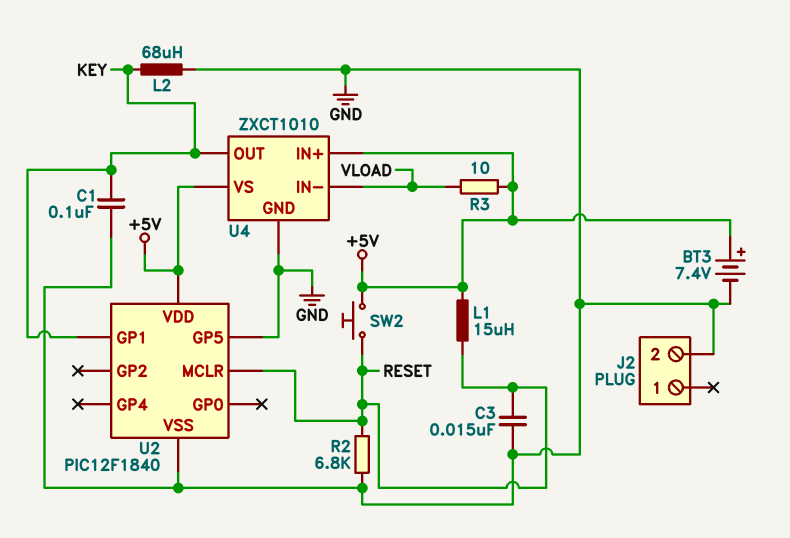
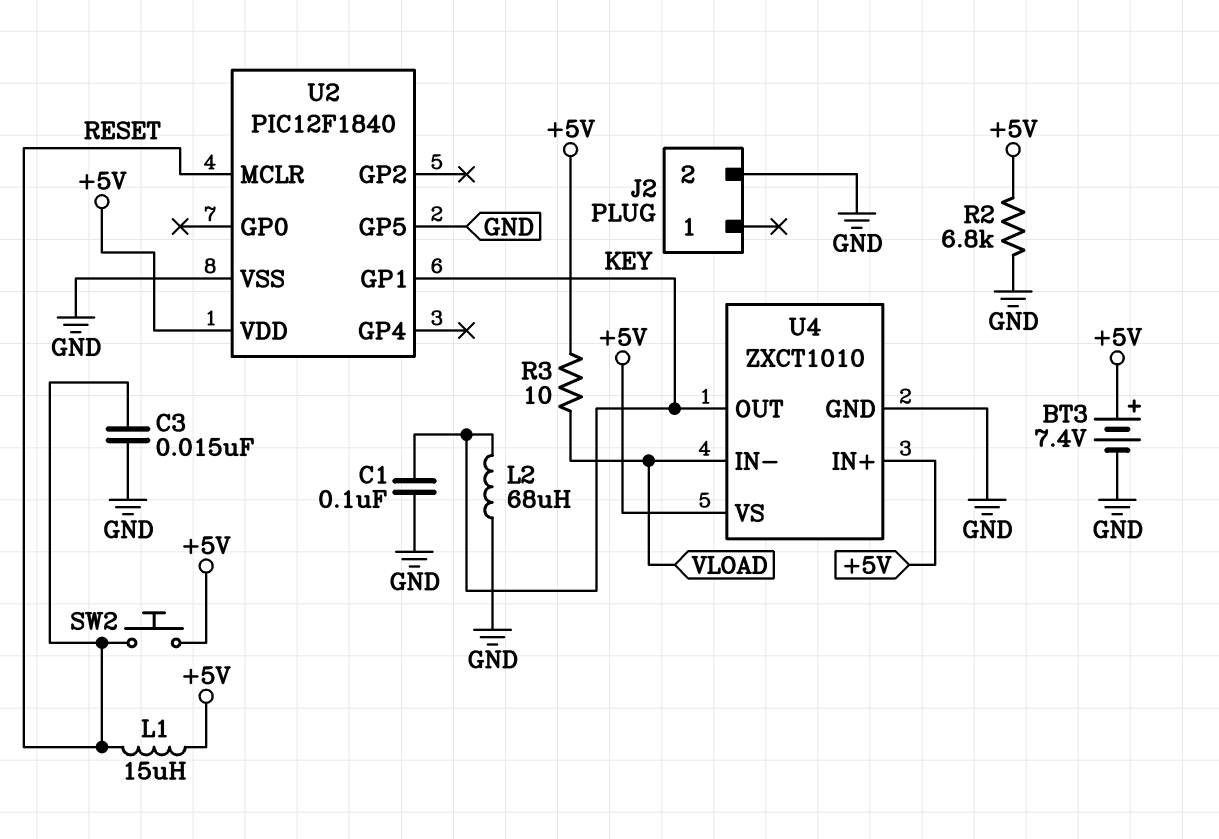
R2: 6.8k (GND, RESET) -> 6.8k (+5V, GND)

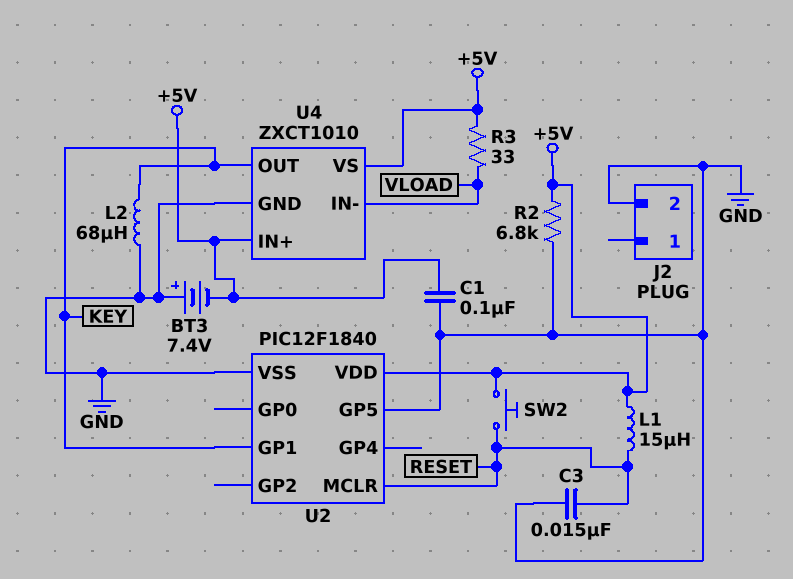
BT3: 7.4V (plus +5V, minus GND) -> 7.4V (plus GND, minus +5V)
C1: 100nF (GND, KEY) -> 100nF (+5V, GND)
R3: 10 (+5V, VLOAD) -> 33 (+5V, VLOAD)

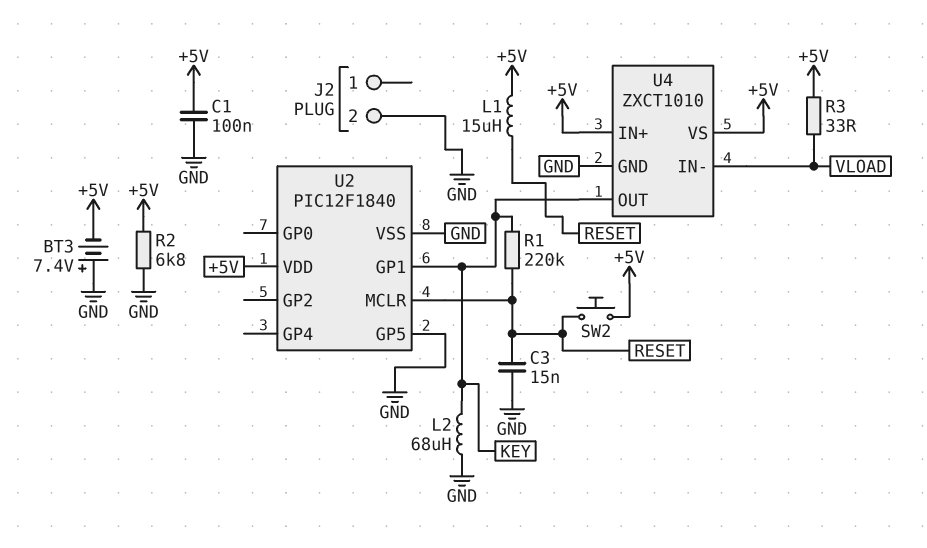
R1: none -> 220k (KEY, RESET)

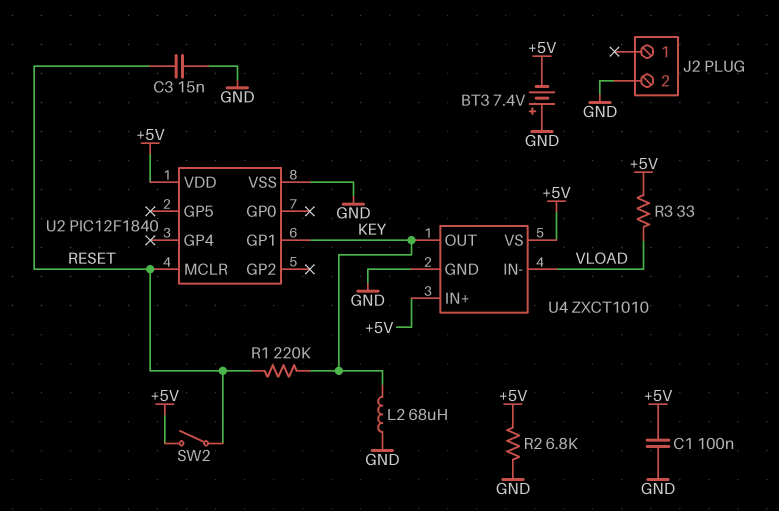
L1: 15uH (+5V, RESET) -> none
SW2: button (+5V, RESET) -> switch (+5V, RESET)
U2 pin GP5: GND -> none

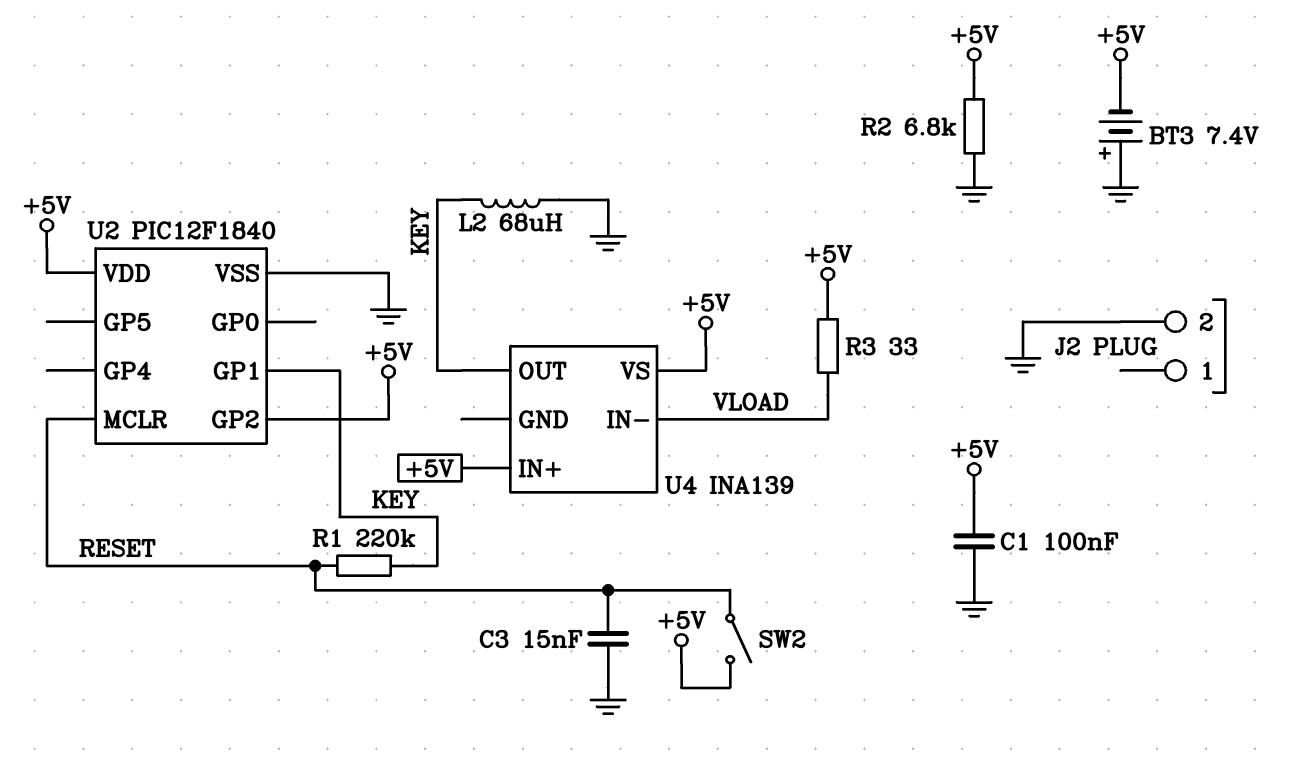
U2 pin GP2: none -> +5V
U4: ZXCT1010 -> INA139
U4 pin GND: GND -> none

